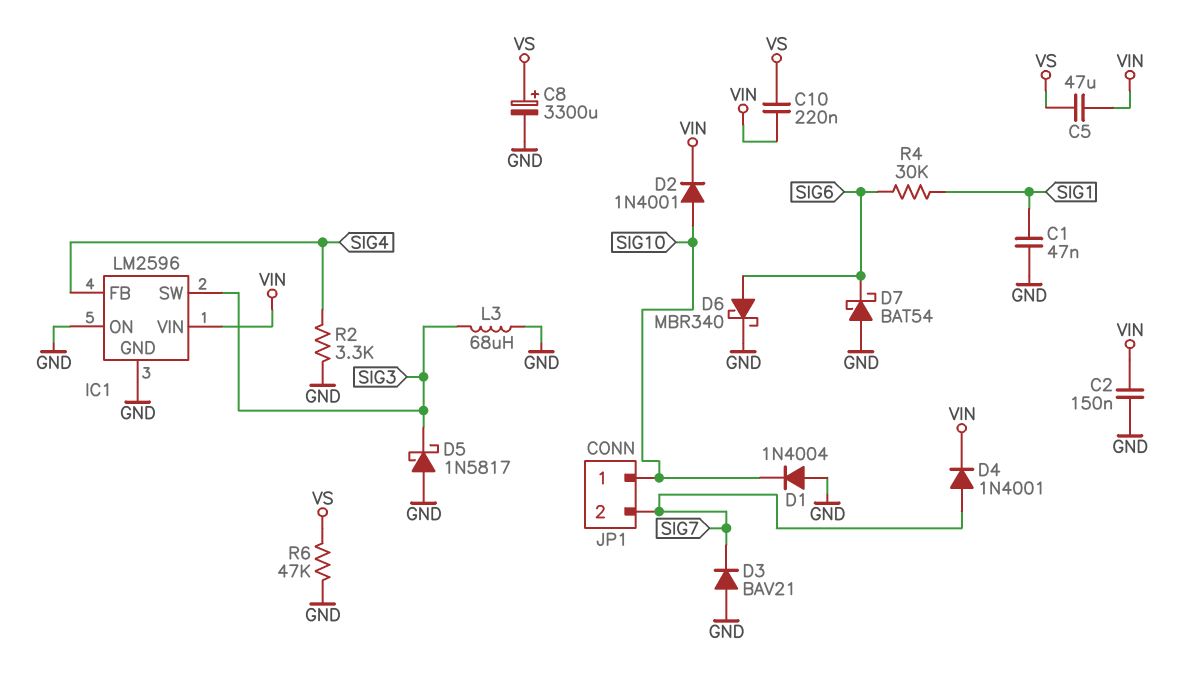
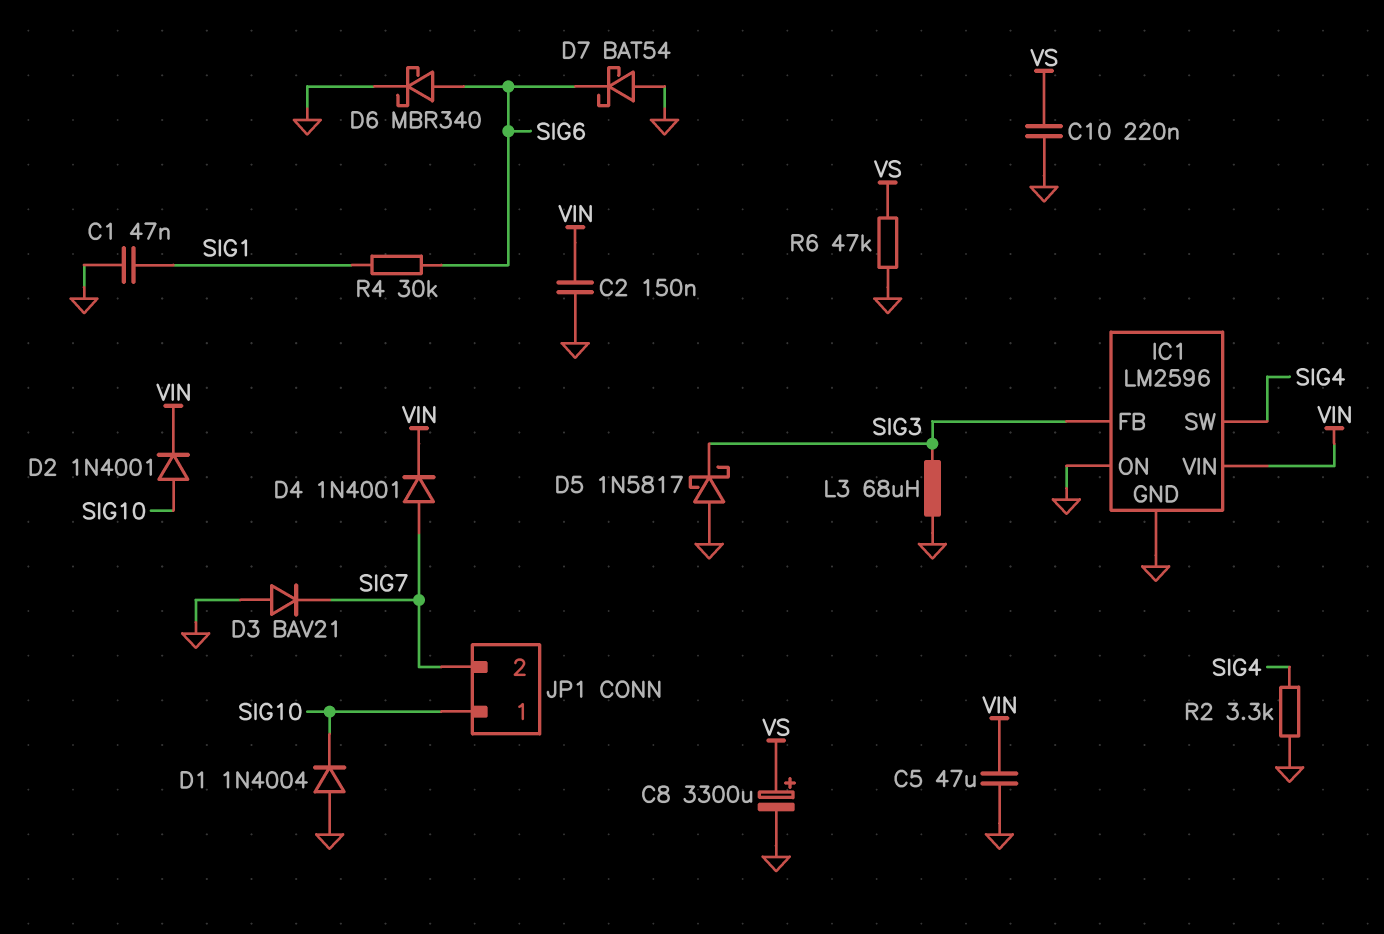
C5: 47uF (VIN, VS) -> 47uF (GND, VIN)
C10: 220nF (VIN, VS) -> 220nF (GND, VS)
IC1 pin FB: SIG4 -> SIG3
IC1 pin SW: SIG3 -> SIG4

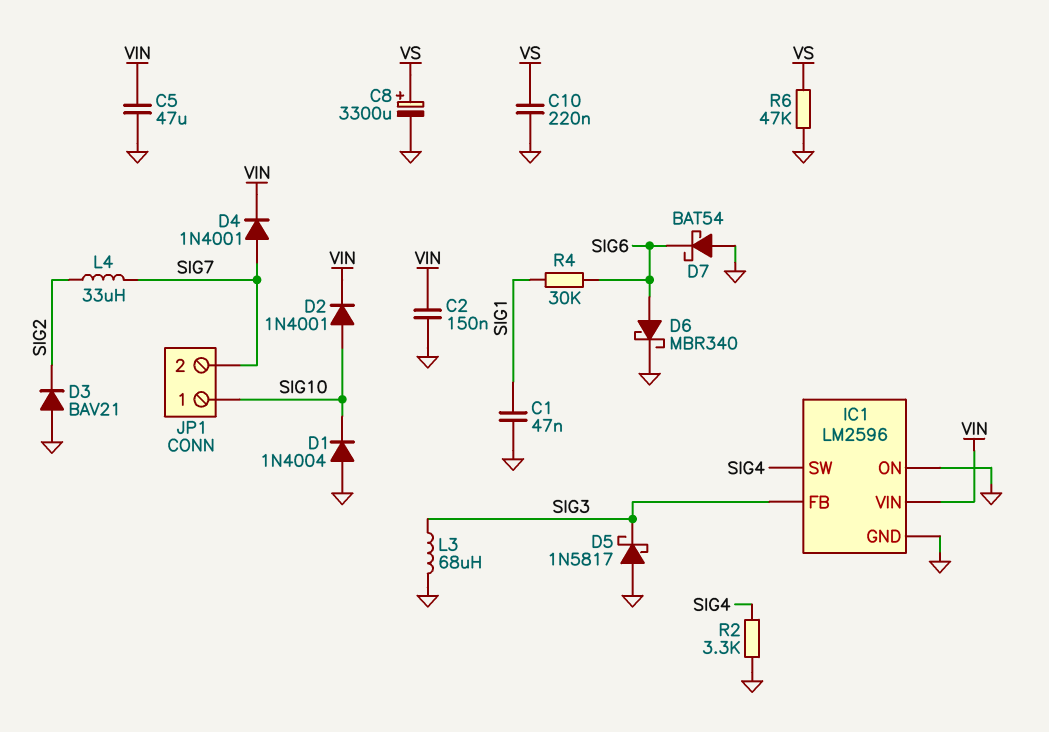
D3: diode BAV21 (A GND, K SIG7) -> diode BAV21 (A GND, K SIG2)
L4: none -> 33uH (SIG2, SIG7)

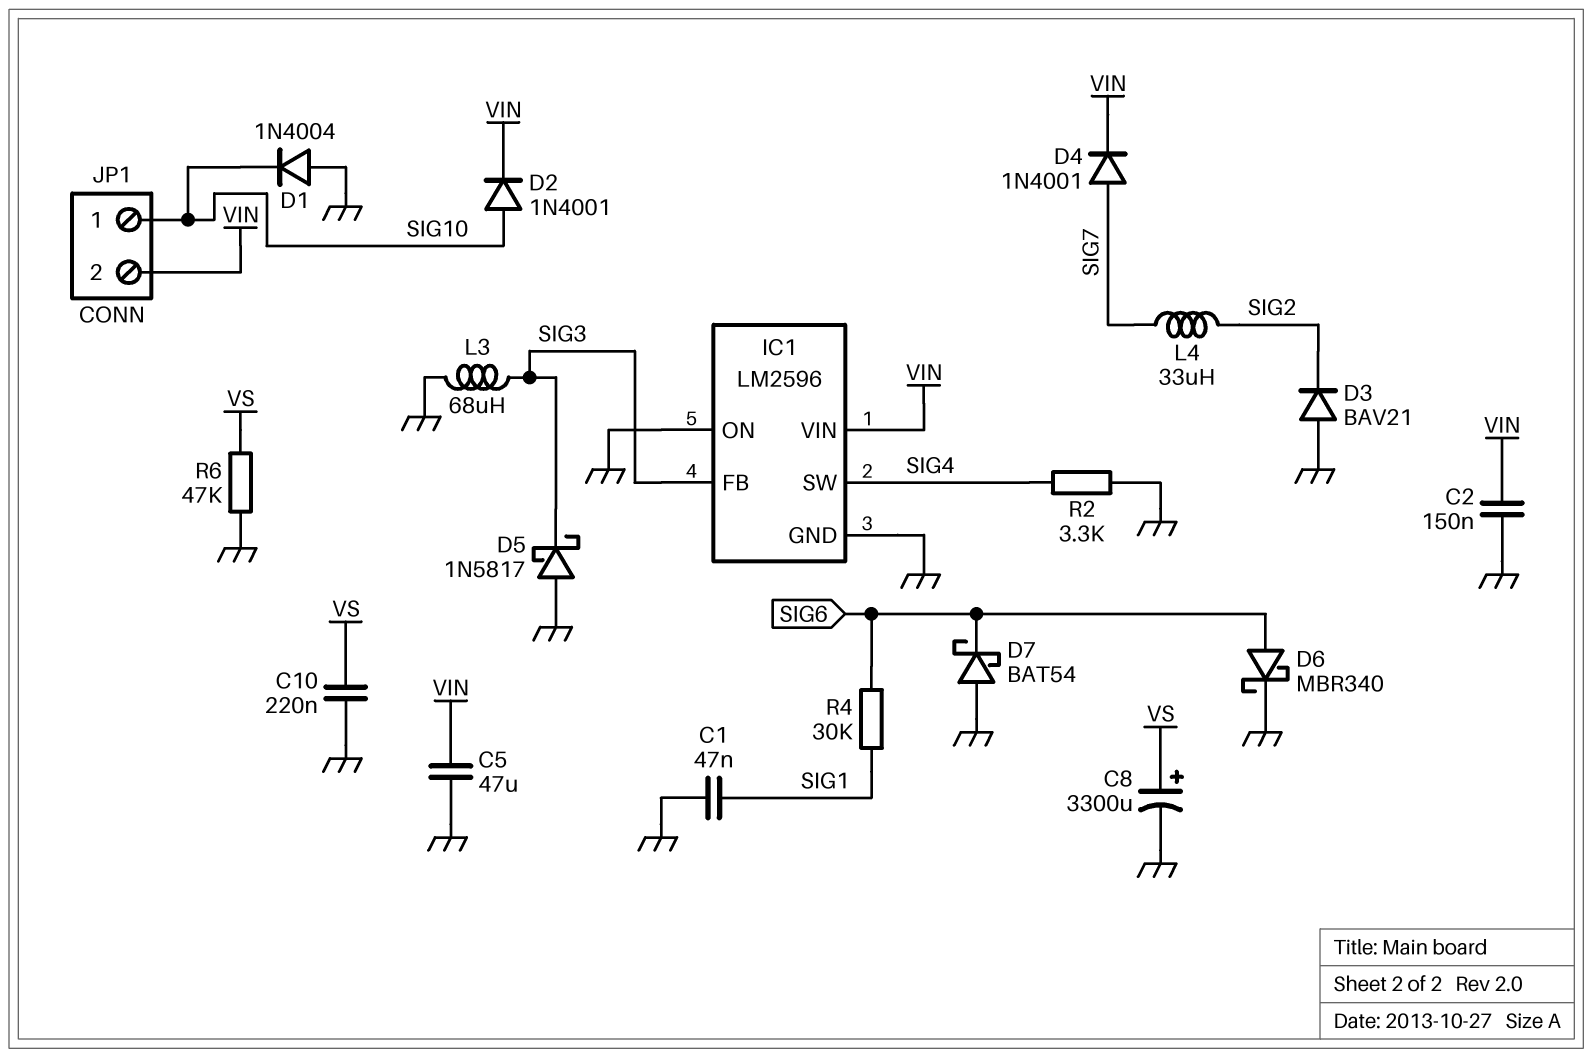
JP1 pin 2: SIG7 -> VIN

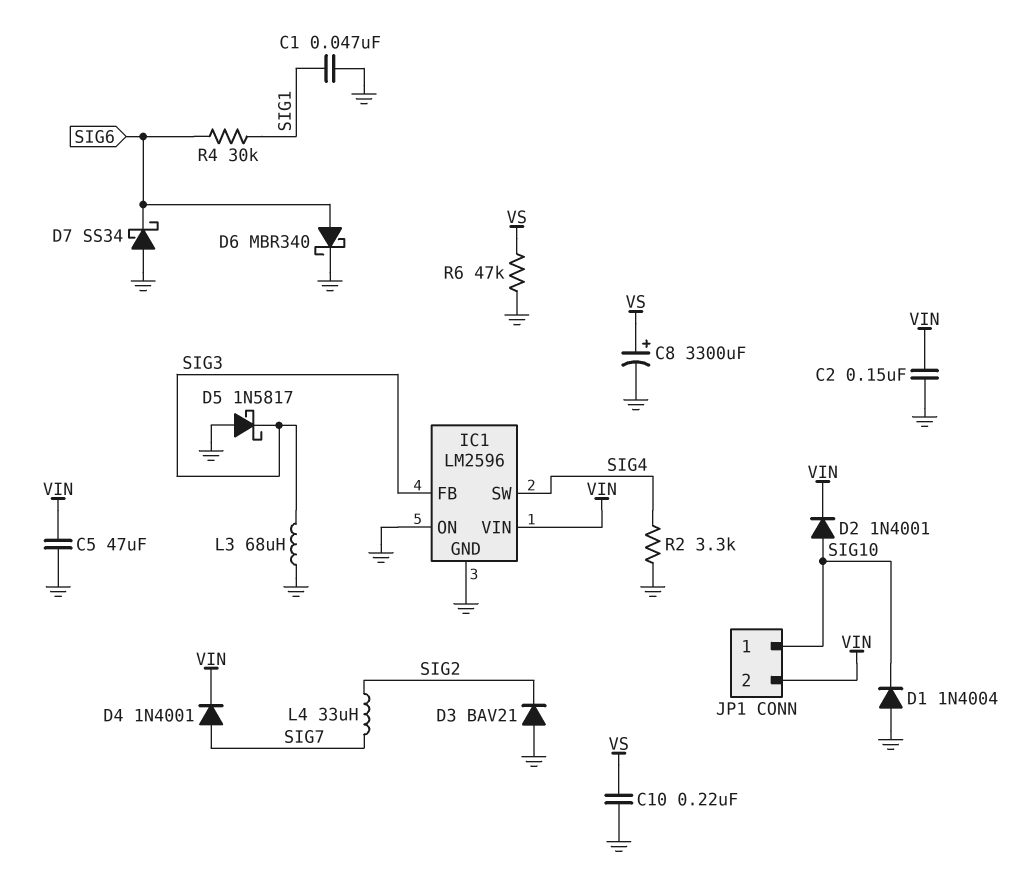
D7: schottky BAT54 (A GND, K SIG6) -> schottky SS34 (A GND, K SIG6)

